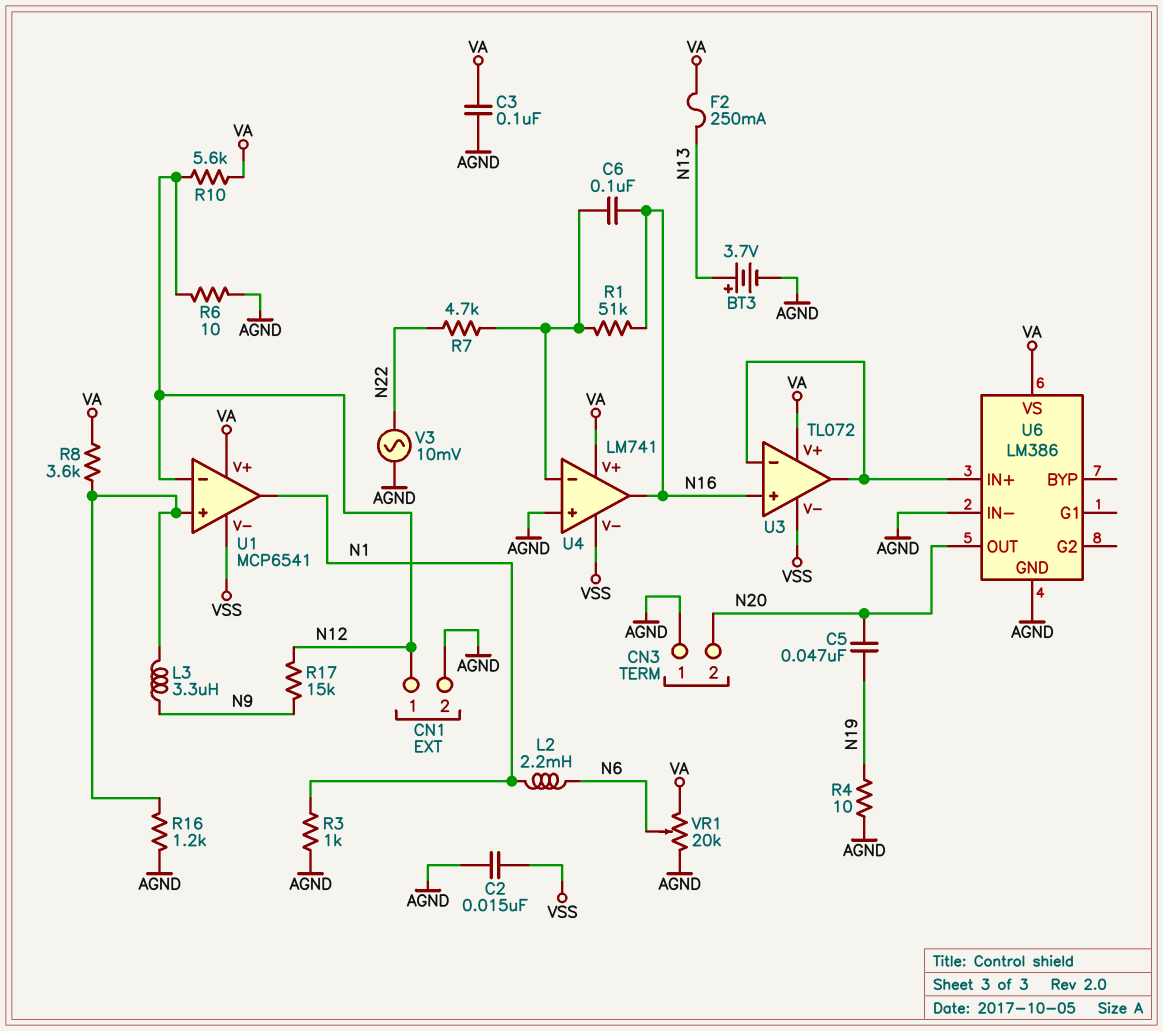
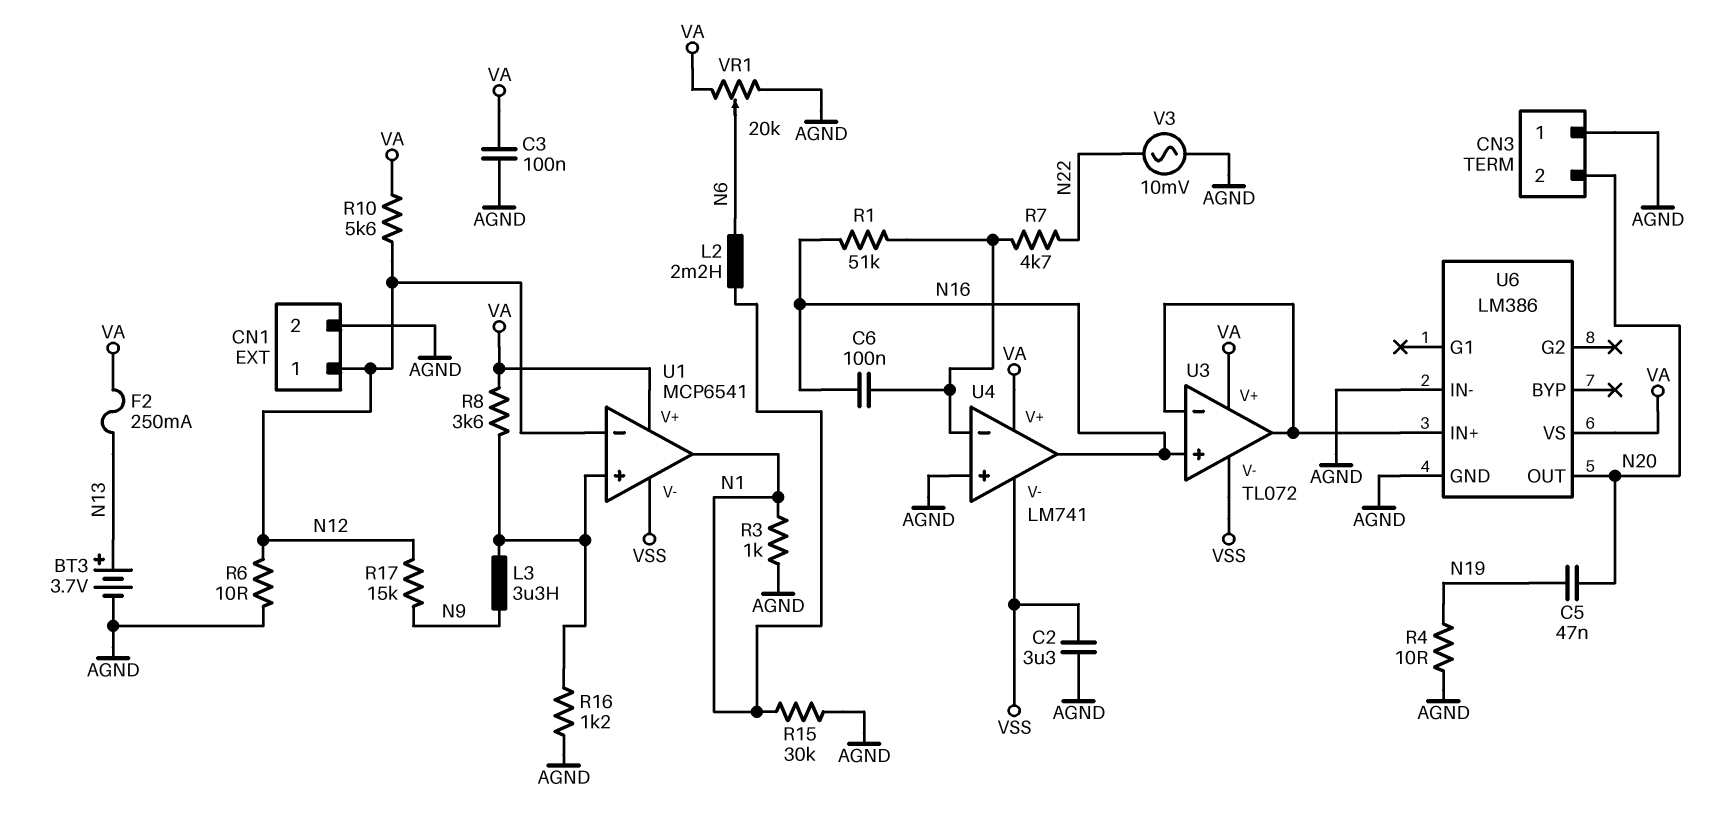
C2: 15nF (AGND, VSS) -> 3.3uF (AGND, VSS)
R15: none -> 30k (AGND, N1)

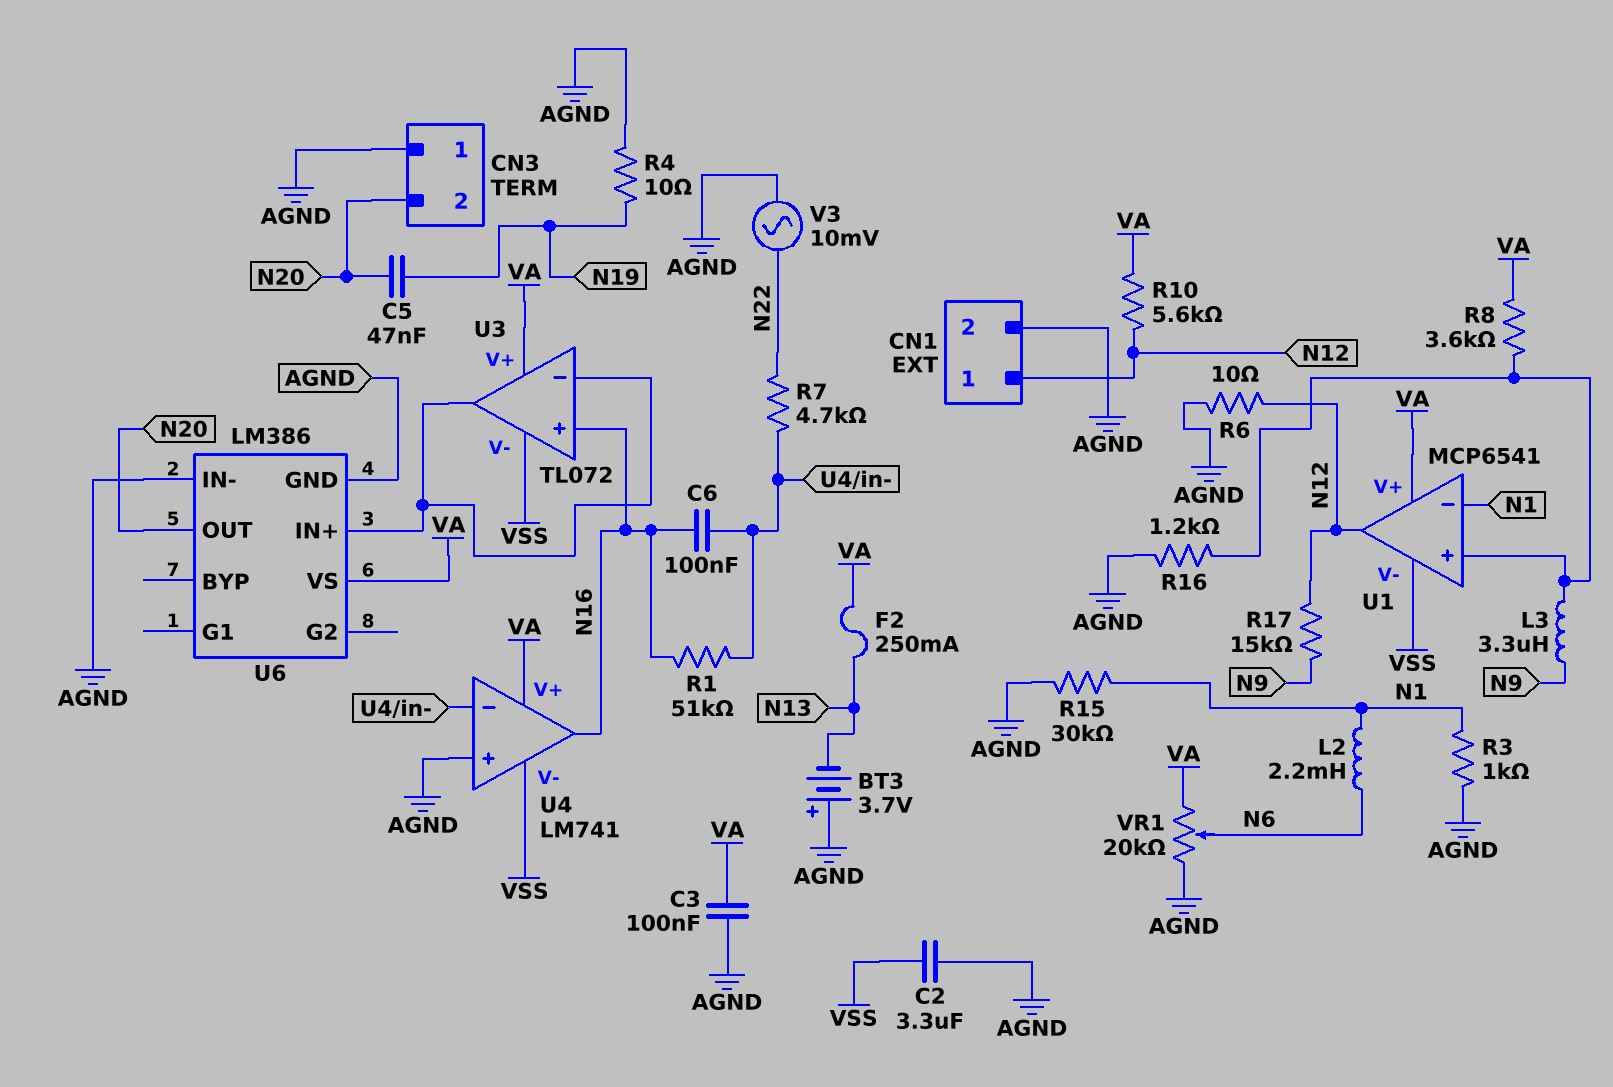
BT3: 3.7V (plus N13, minus AGND) -> 3.7V (plus AGND, minus N13)
U1 pin in-: N12 -> N1
U1 pin out: N1 -> N12

